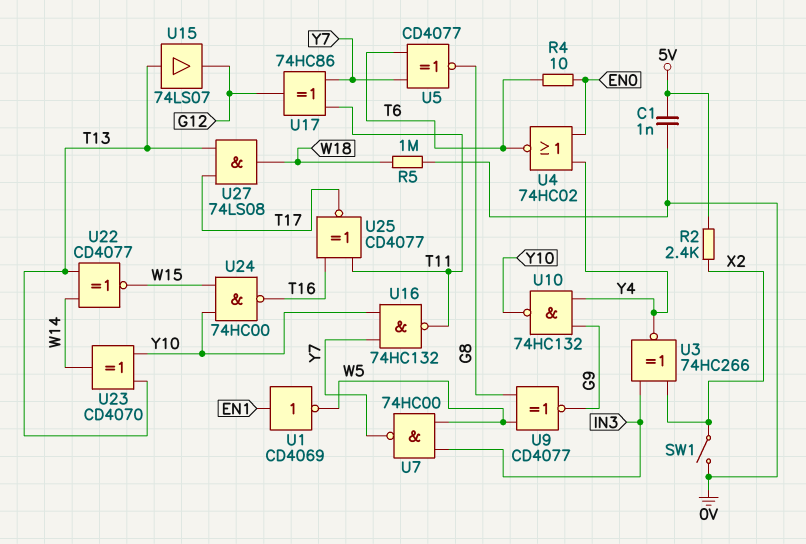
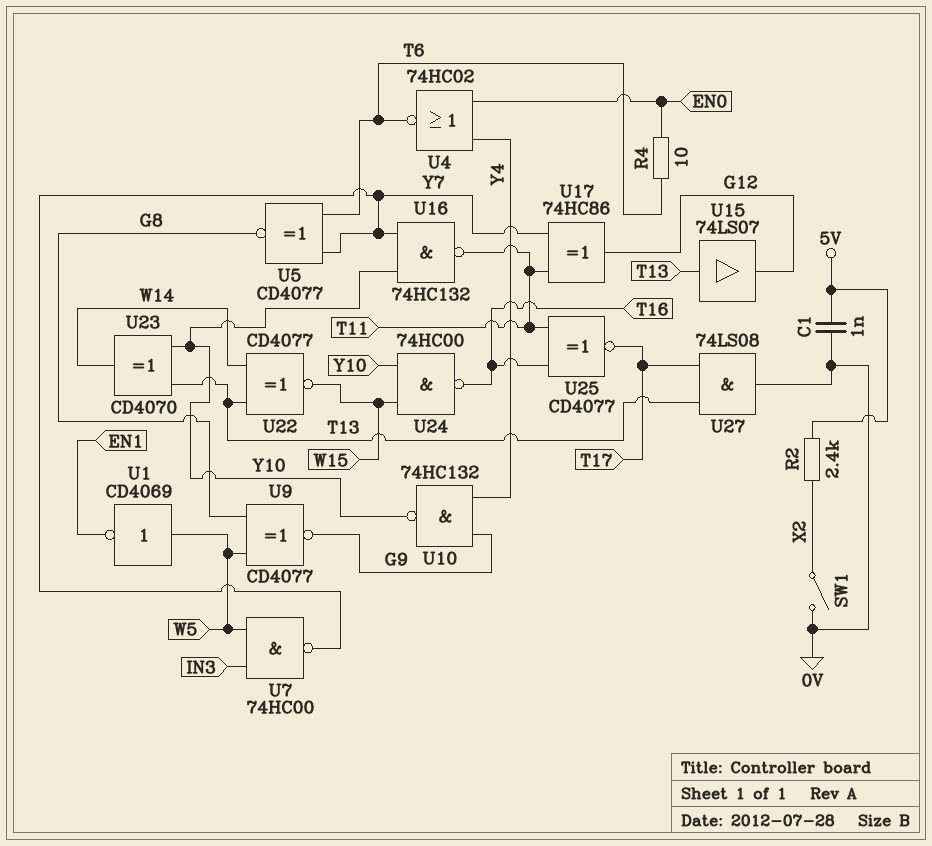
R5: 1M (0V, W18) -> none
U1: NOT CD4069 (in EN1, out W5) -> NOT CD4069 (in W5, out EN1)
U3: XNOR 74HC266 (in IN3, in X2, out Y4) -> none
U27: AND 74LS08 (in T13, in T17, out W18) -> AND 74LS08 (in T13, in T17, out 0V)

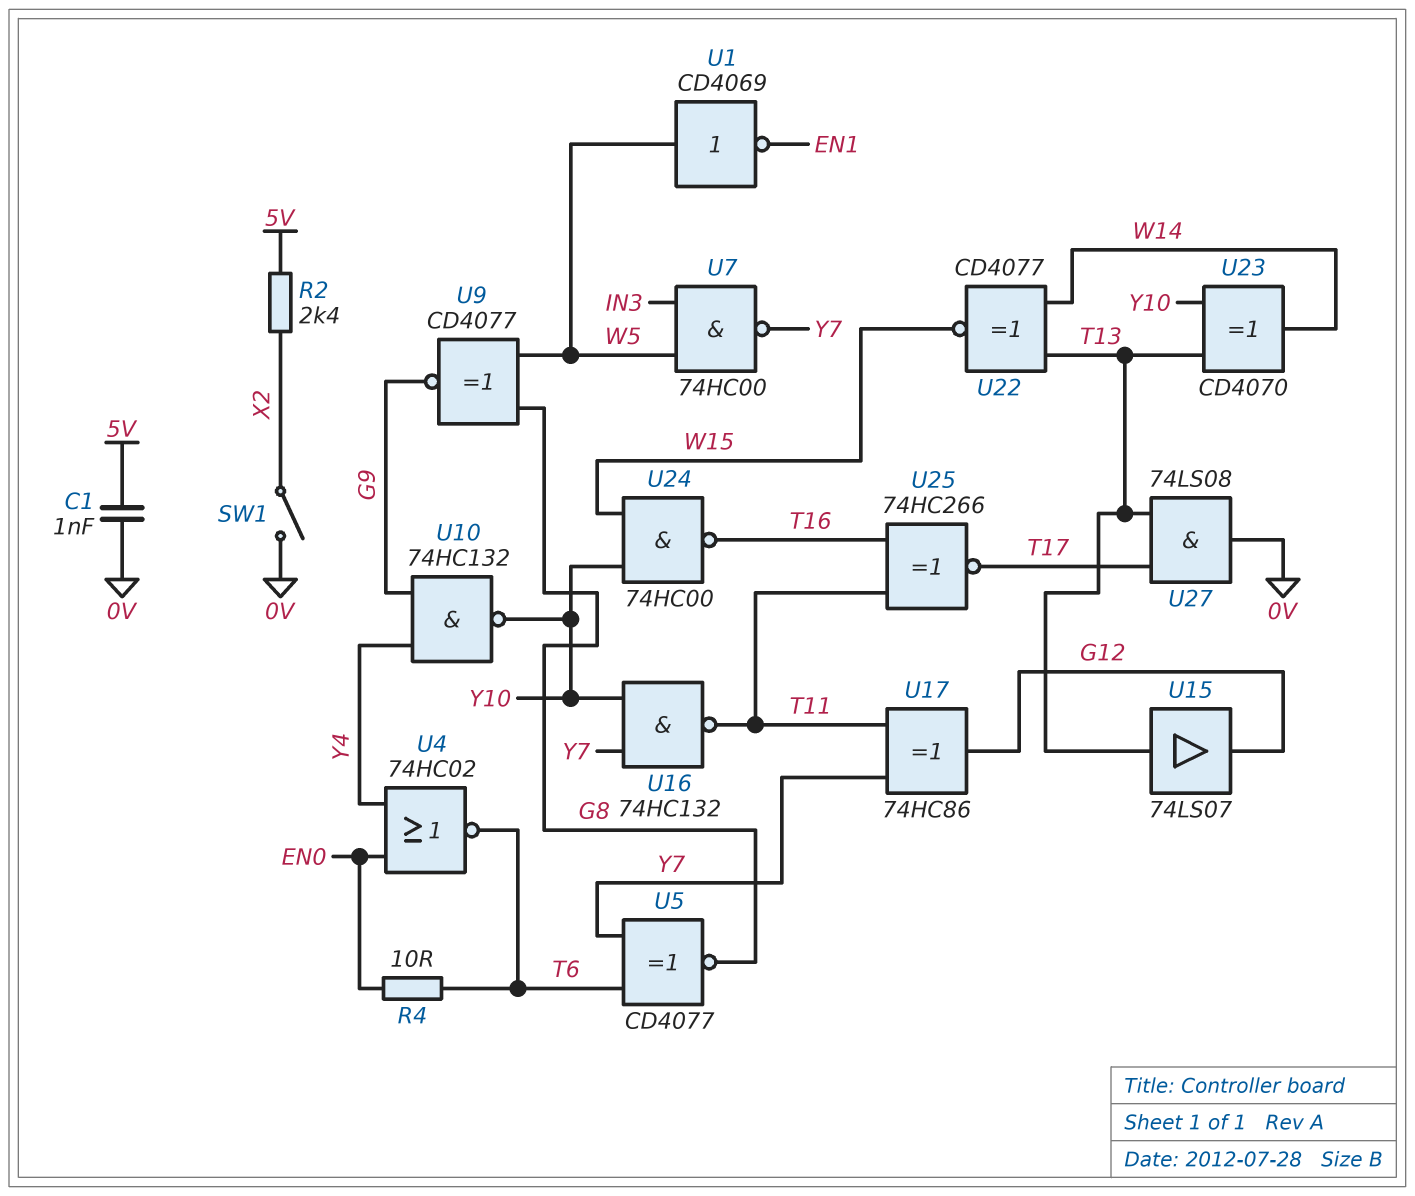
U25: XNOR CD4077 (in T11, in T16, out T17) -> XNOR 74HC266 (in T11, in T16, out T17)

